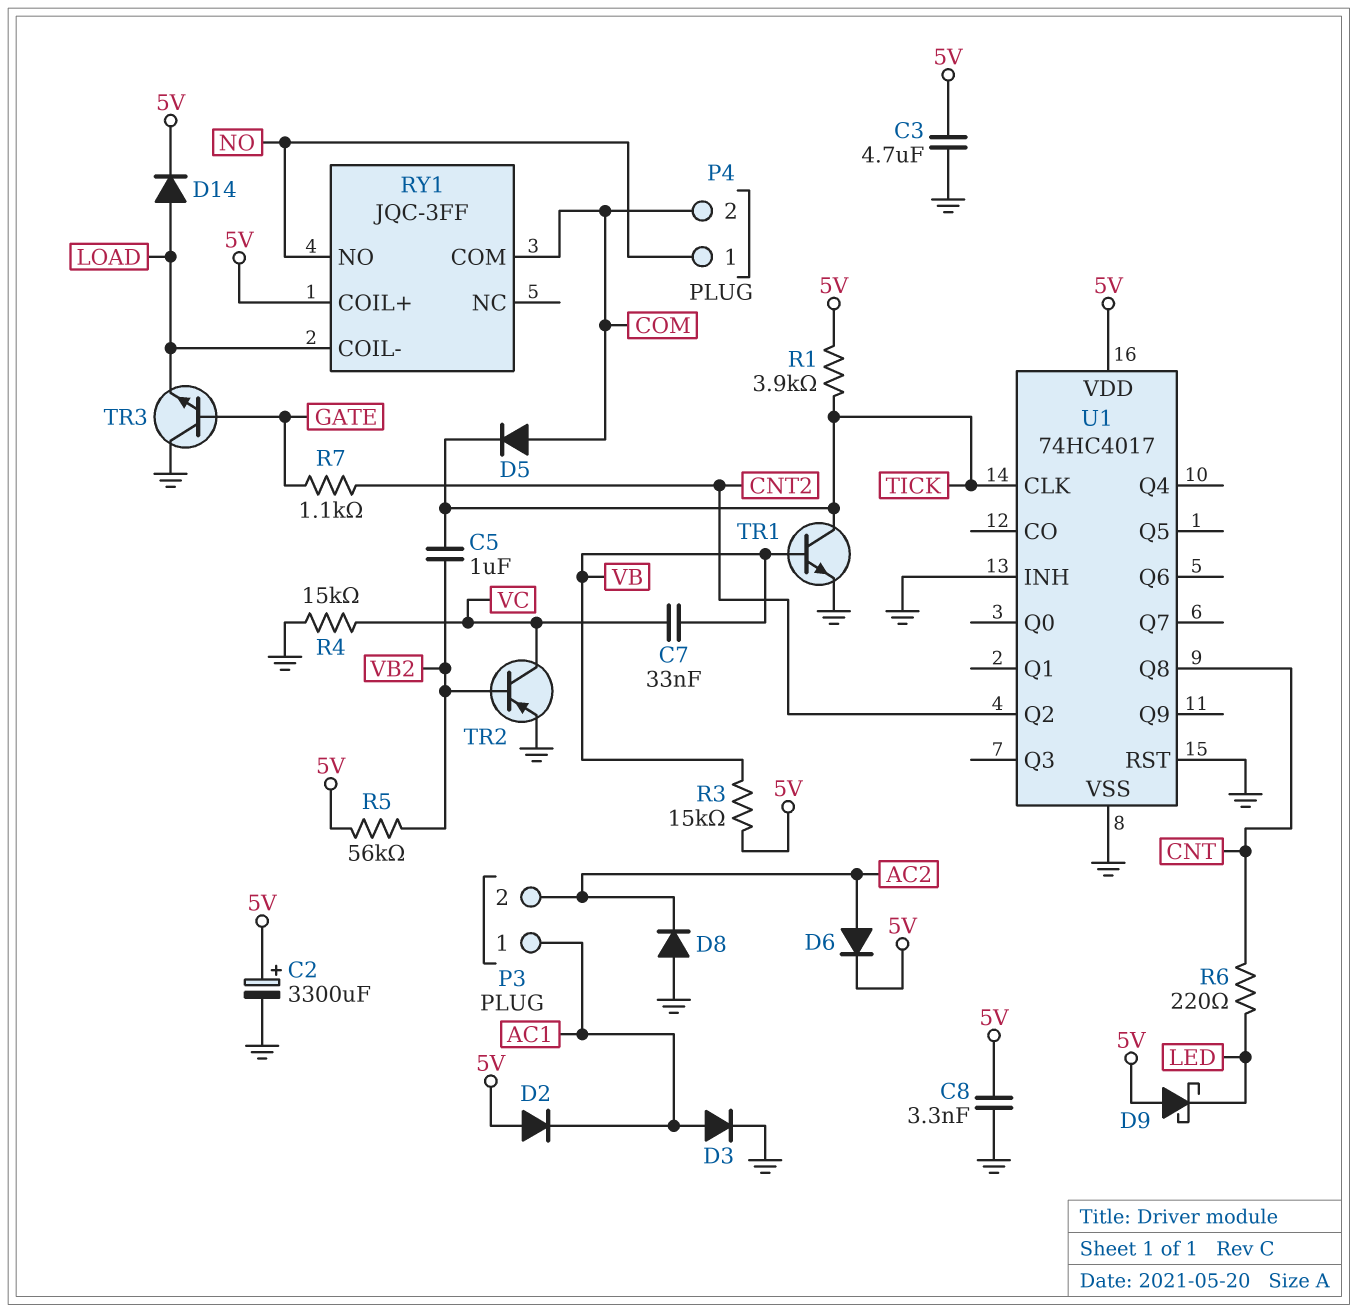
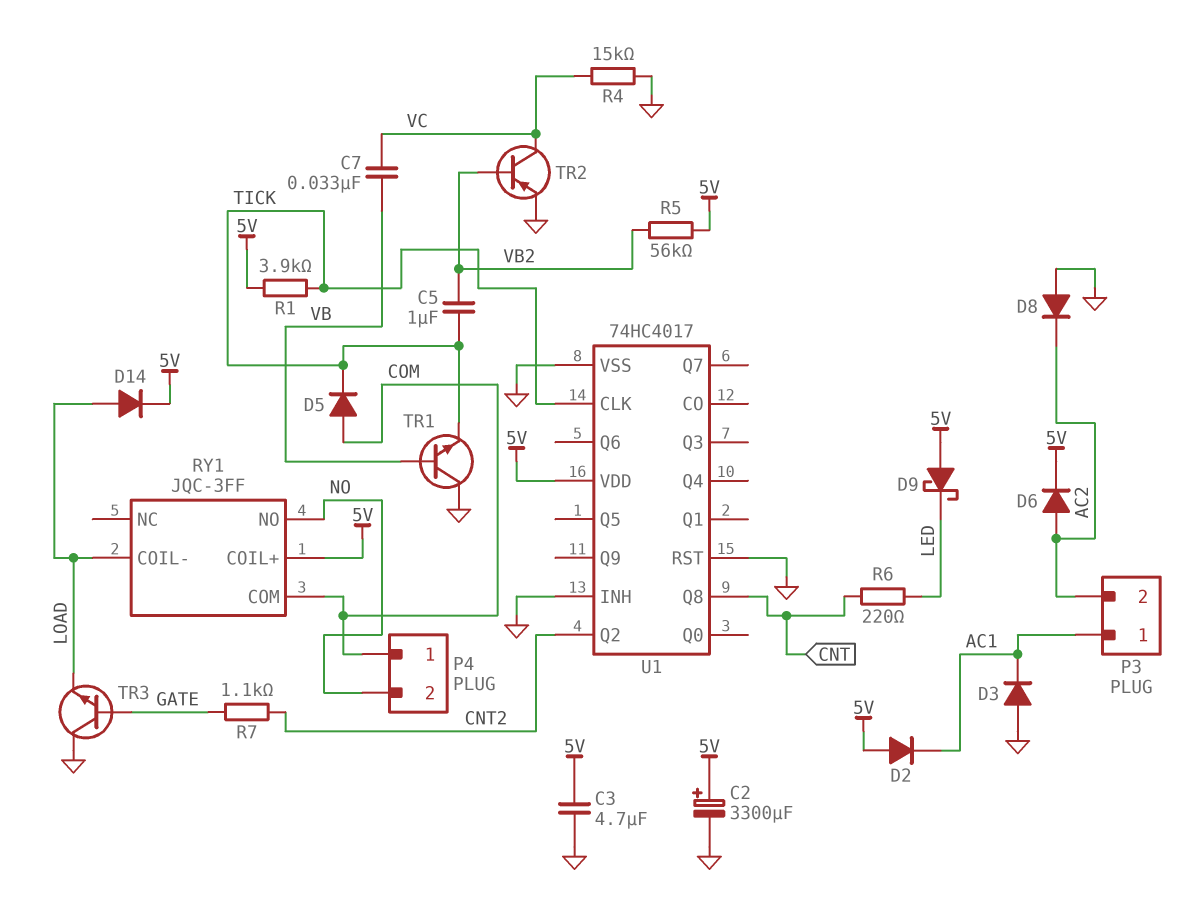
C8: 3.3nF (5V, GND) -> none
D3: diode (A AC1, K GND) -> diode (A GND, K AC1)
P4 pin 1: NO -> COM
P4 pin 2: COM -> NO
R3: 15k (5V, VB) -> none
TR1: NPN (B VB, C TICK, E GND) -> NPN (B VB, C GND, E TICK)

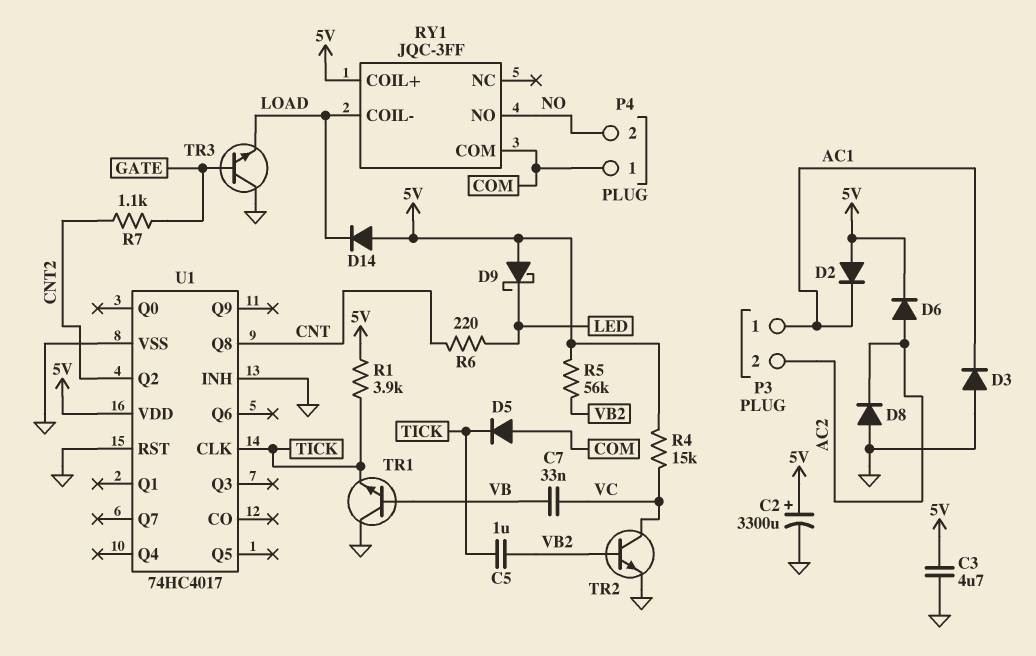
D14: diode (A LOAD, K 5V) -> diode (A 5V, K LOAD)
R4: 15k (GND, VC) -> 15k (5V, VC)
TR2: PNP (B VB2, C VC, E GND) -> NPN (B VB2, C VC, E GND)

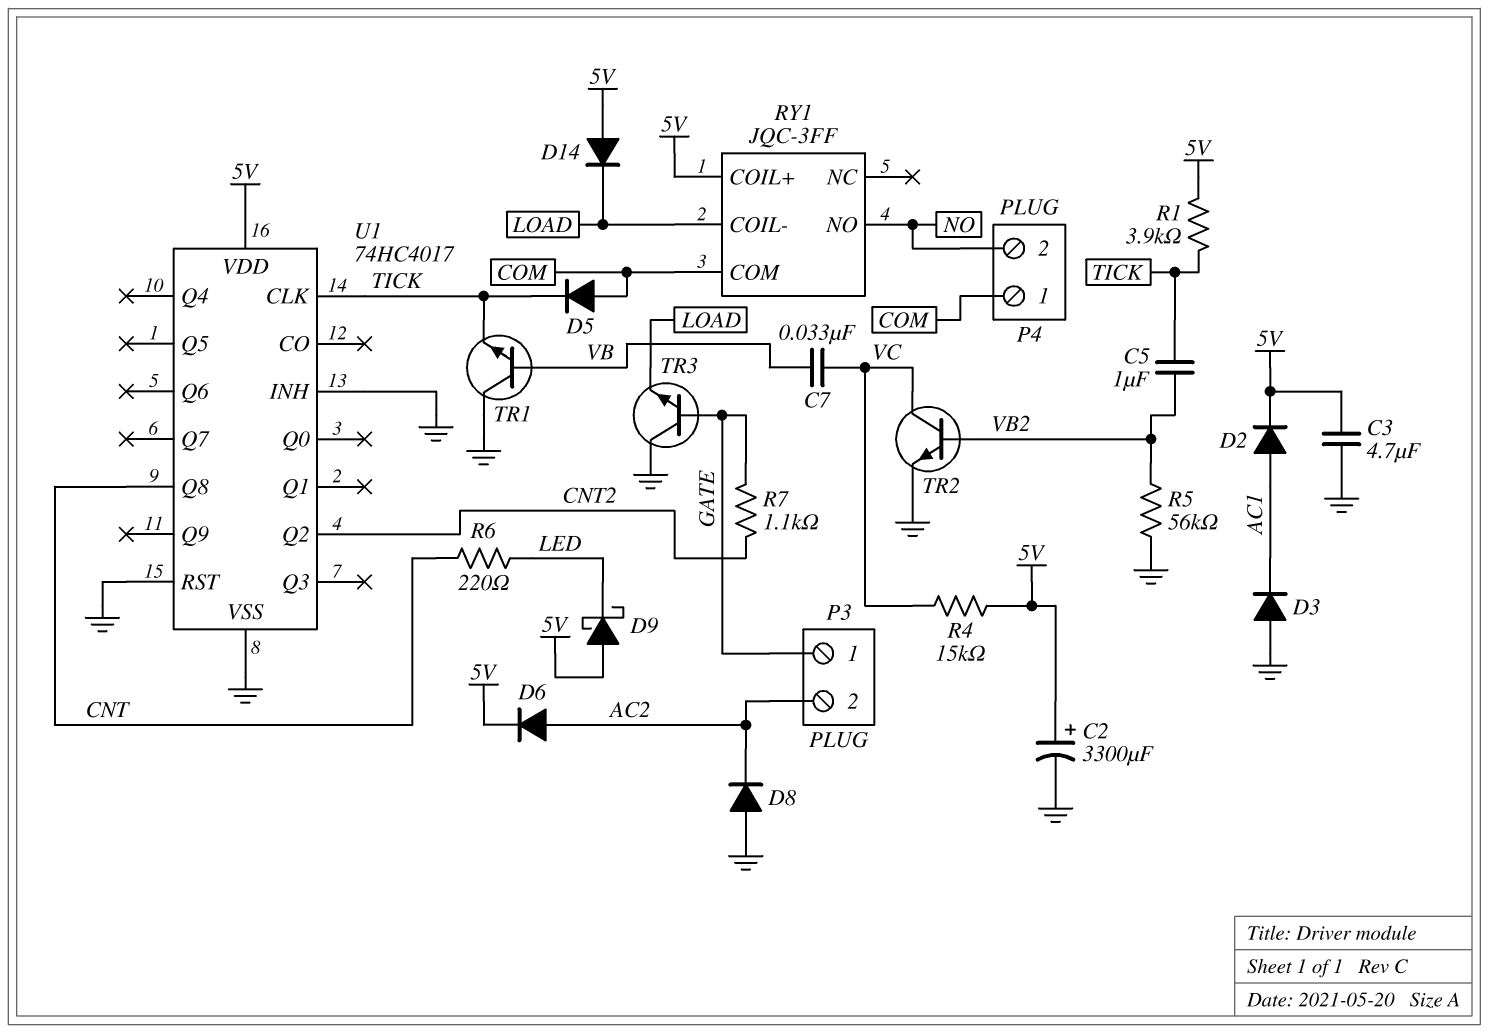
D2: diode (A 5V, K AC1) -> diode (A AC1, K 5V)
P3 pin 1: AC1 -> GATE
R5: 56k (5V, VB2) -> 56k (GND, VB2)

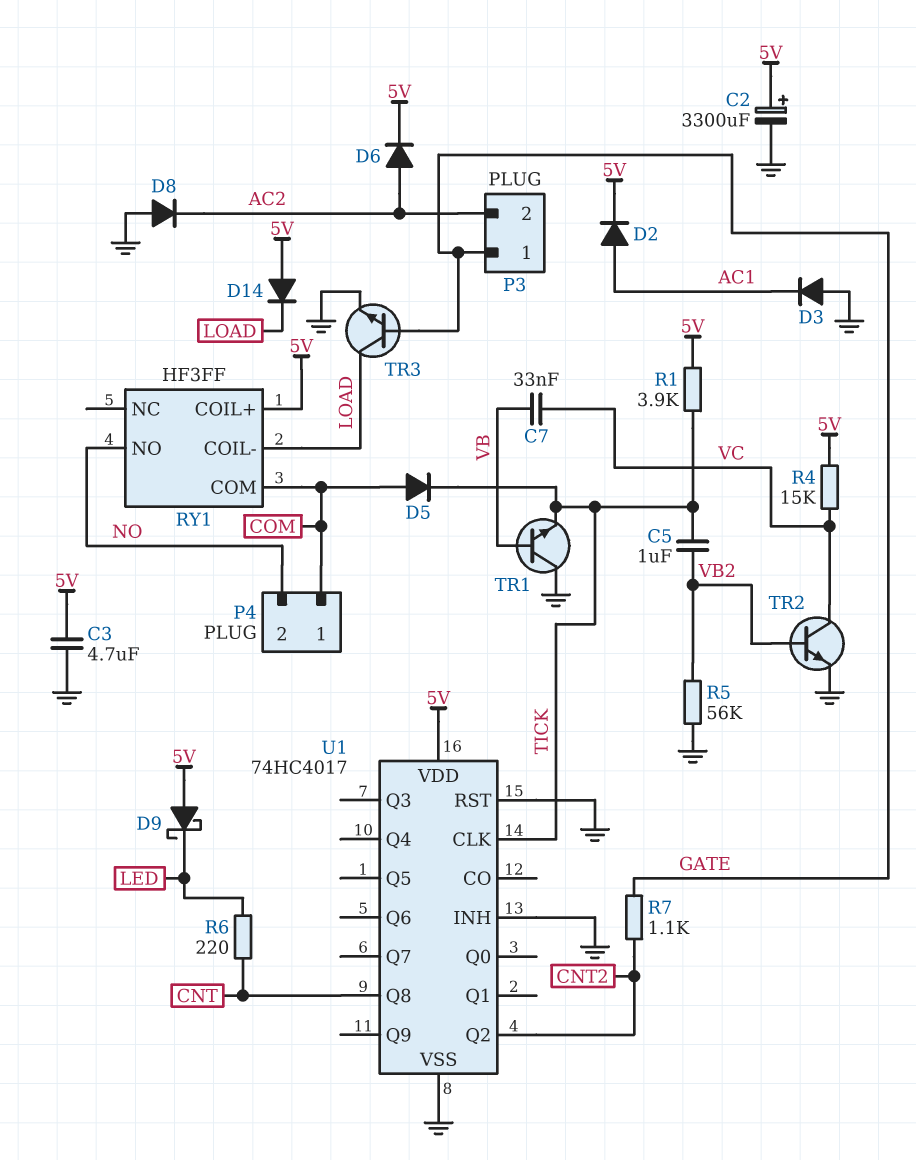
RY1: JQC-3FF -> HF3FF
TR3: NPN (B GATE, C GND, E LOAD) -> NPN (B GATE, C LOAD, E GND)

